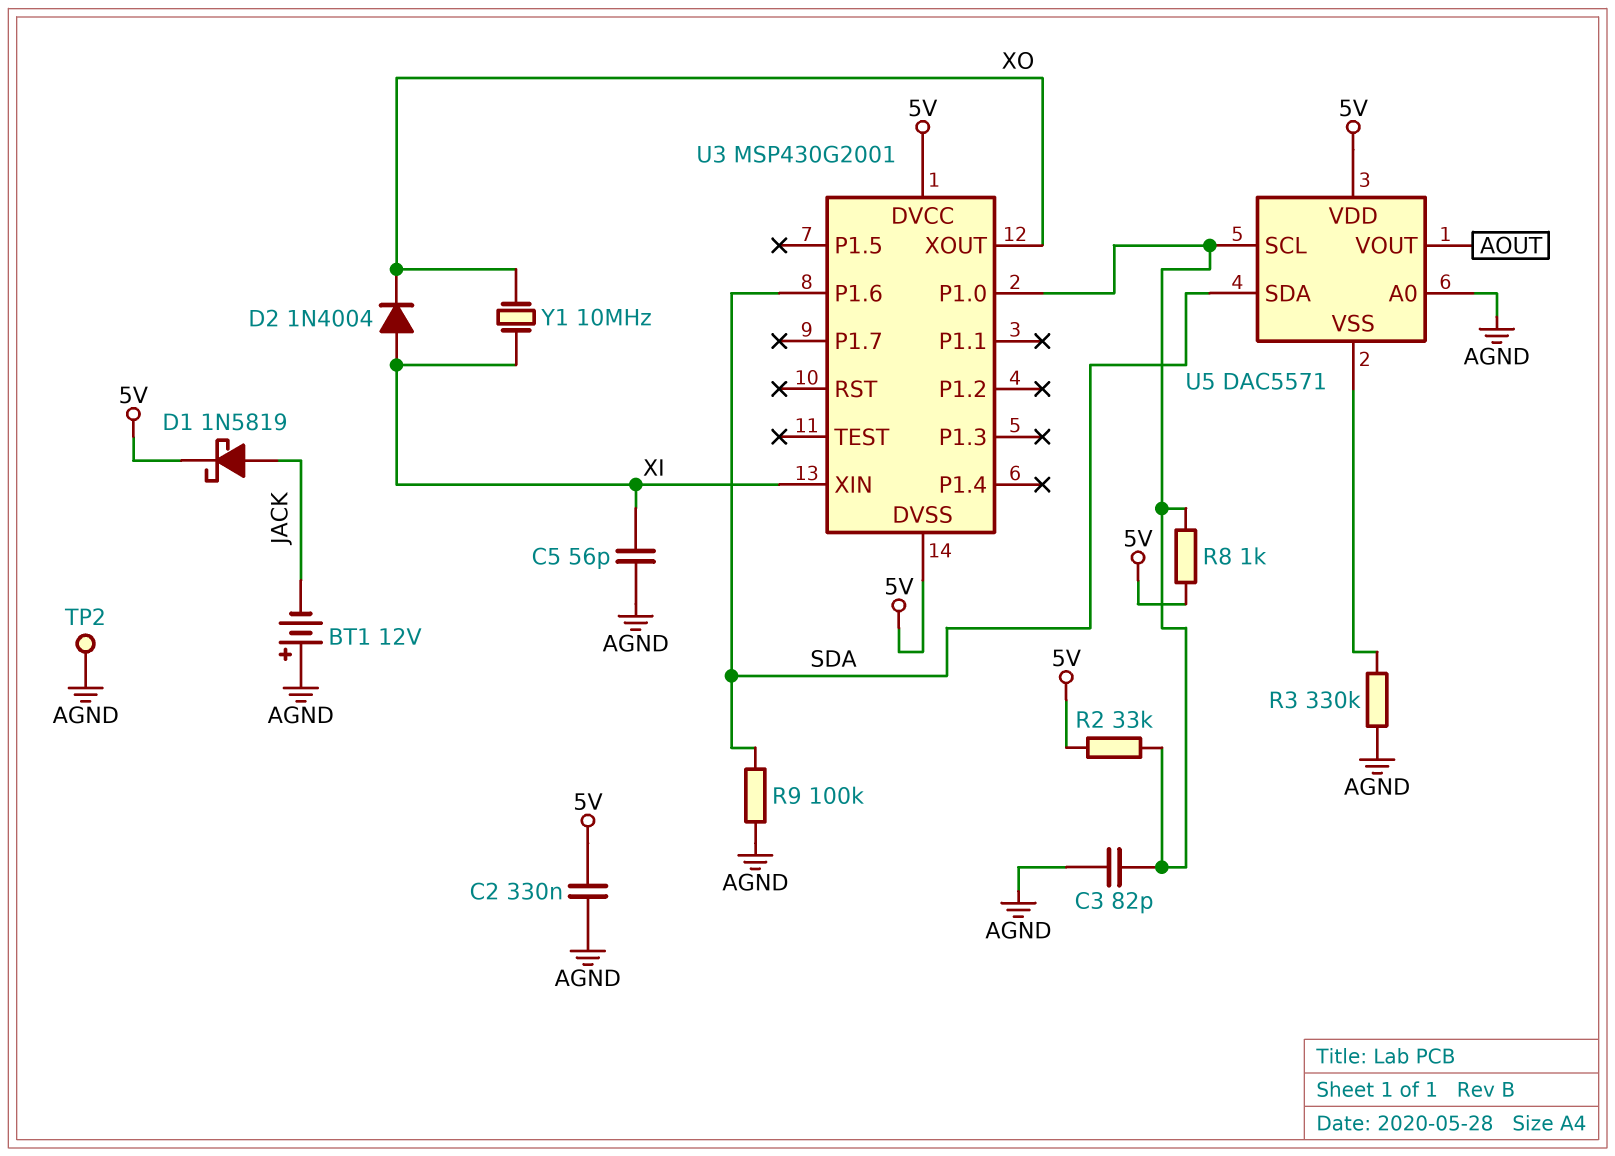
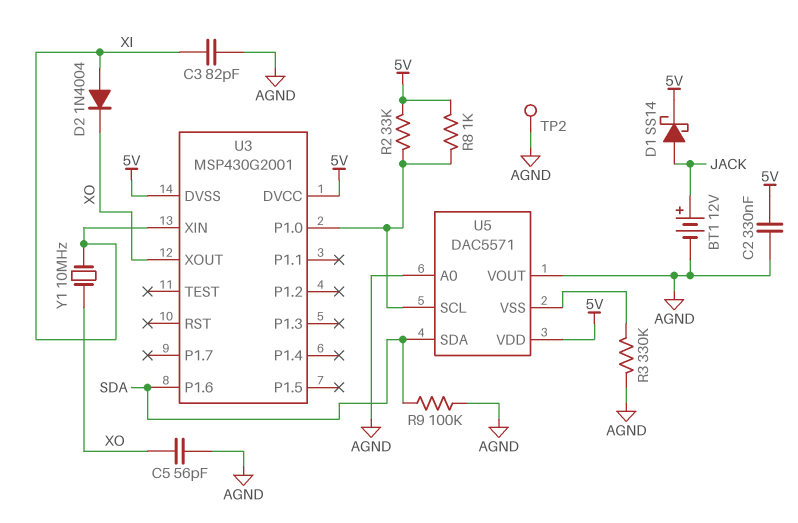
BT1: 12V (plus AGND, minus JACK) -> 12V (plus JACK, minus AGND)
C3: 82pF (AGND, U3/P1.0) -> 82pF (AGND, XI)
C5: 56pF (AGND, XI) -> 56pF (AGND, XO)
D1: schottky 1N5819 (A JACK, K 5V) -> schottky SS14 (A JACK, K 5V)
U5 pin VOUT: AOUT -> AGND

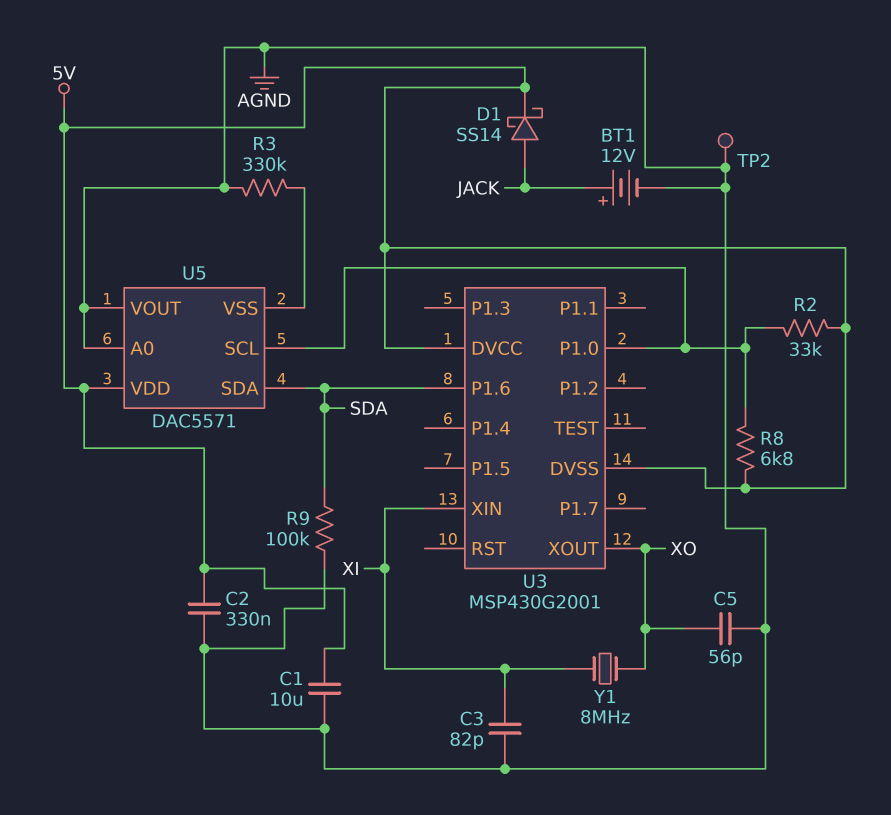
C1: none -> 10uF (5V, AGND)
D2: diode 1N4004 (A XI, K XO) -> none
R8: 1k (5V, U3/P1.0) -> 6.8k (5V, U3/P1.0)
Y1: 10MHz (XI, XO) -> 8MHz (XI, XO)

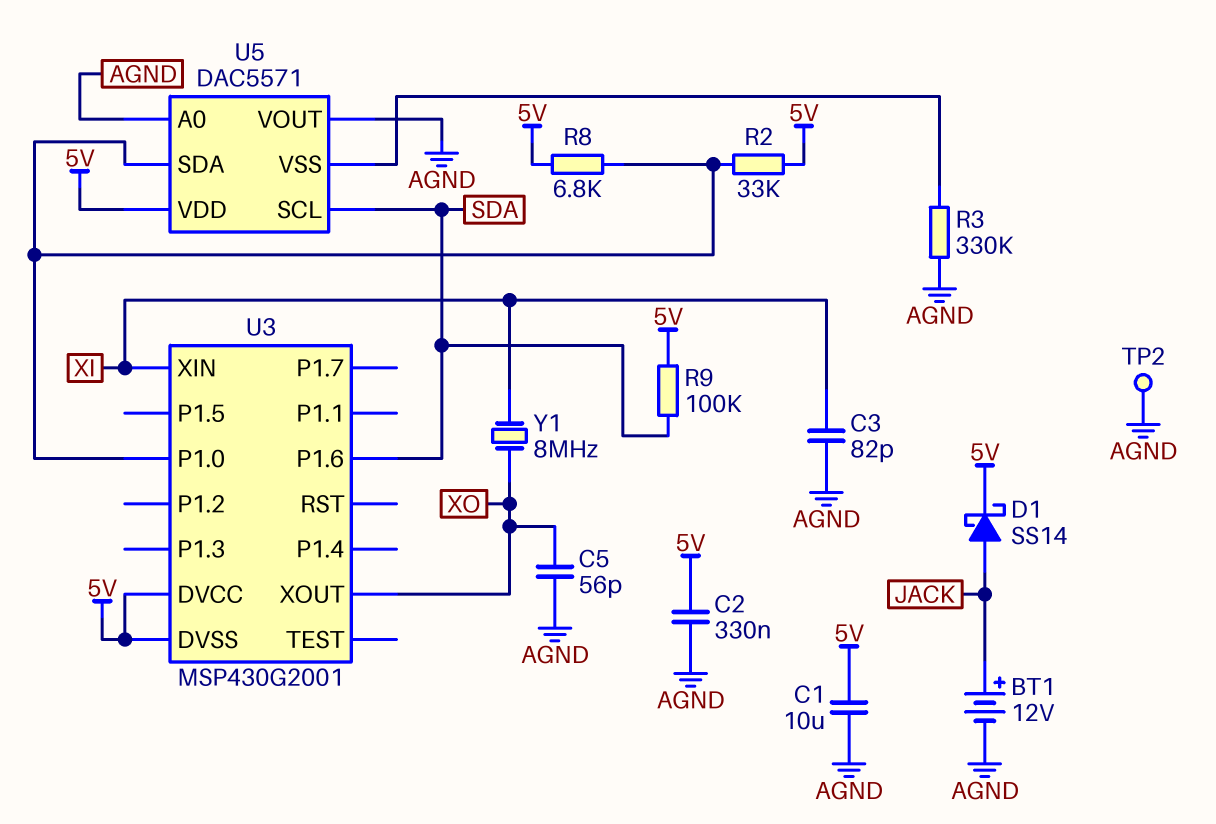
R9: 100k (AGND, SDA) -> 100k (5V, SDA)
U5 pin SCL: U3/P1.0 -> SDA
U5 pin SDA: SDA -> U3/P1.0

